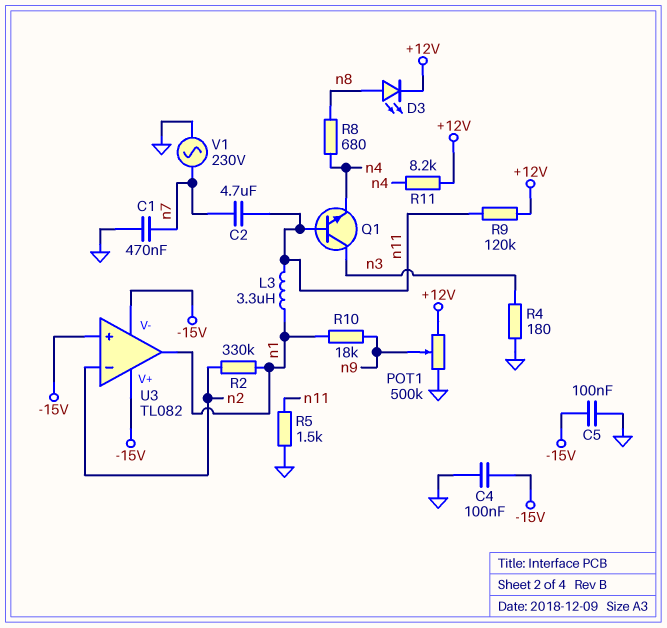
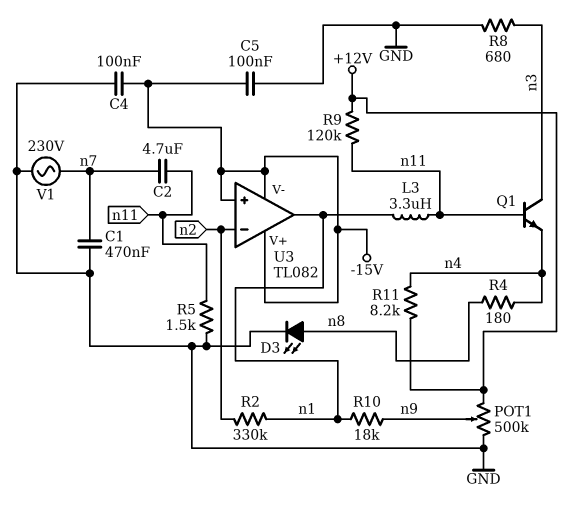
D3: LED (A n8, K +12V) -> LED (A n8, K GND)
R4: 180 (GND, n3) -> 180 (n4, n8)
R8: 680 (n4, n8) -> 680 (GND, n3)

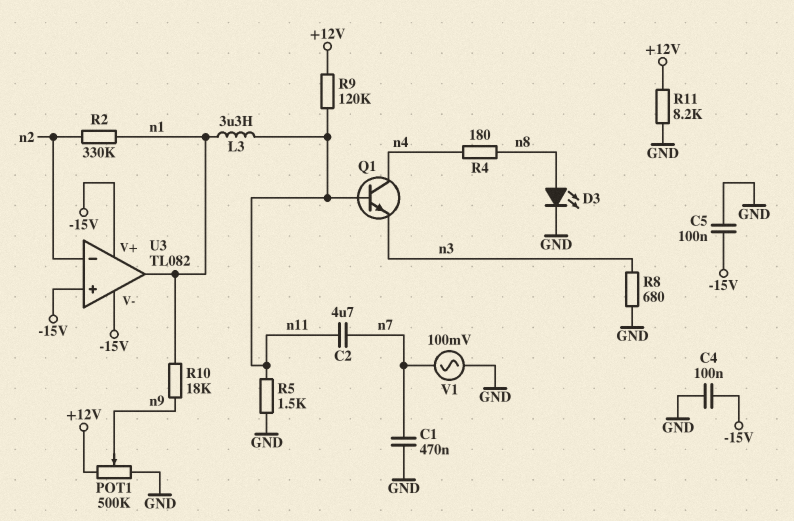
Q1: NPN (B n11, C n3, E n4) -> NPN (B n11, C n4, E n3)
R11: 8.2k (+12V, n4) -> 8.2k (+12V, GND)
V1: AC 230V (GND, n7) -> AC 100mV (GND, n7)

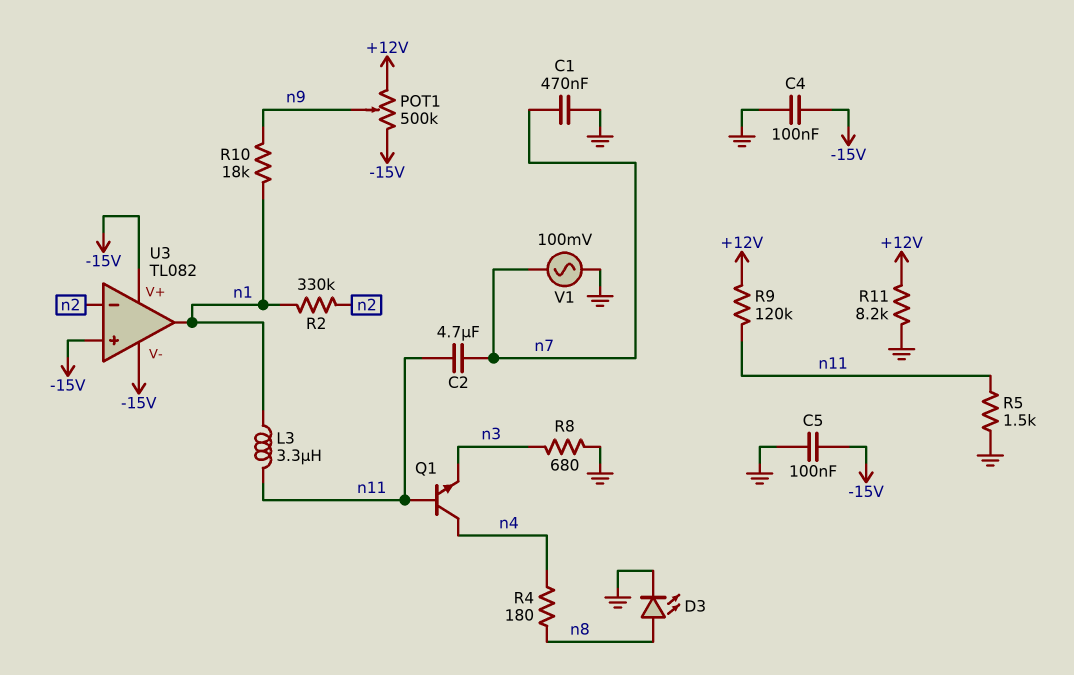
POT1: 500k (+12V, GND, wiper n9) -> 500k (+12V, -15V, wiper n9)

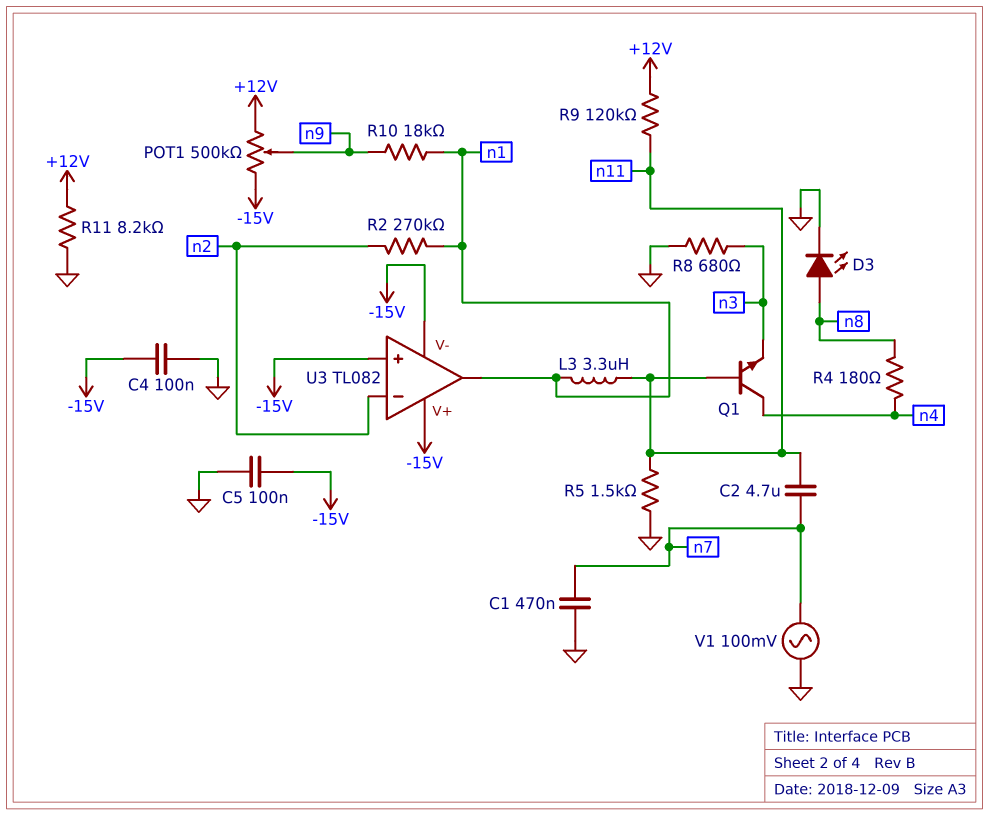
R2: 330k (n1, n2) -> 270k (n1, n2)

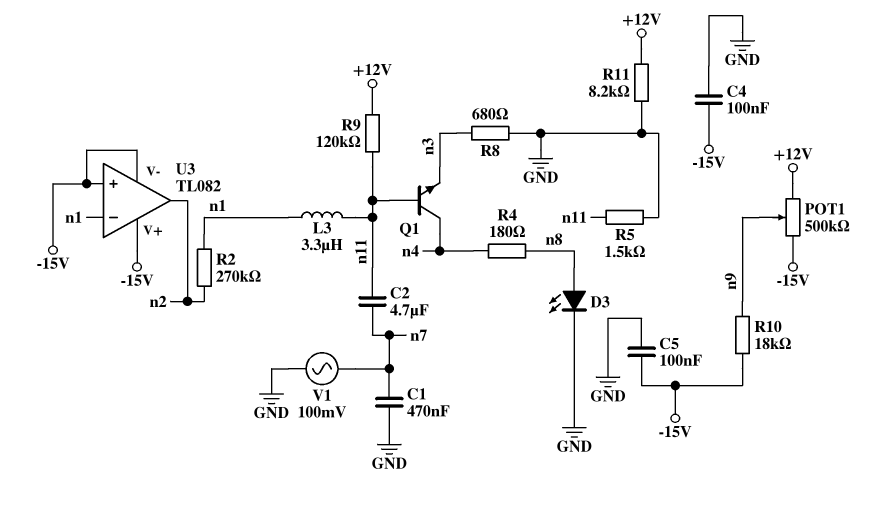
R10: 18k (n1, n9) -> 18k (-15V, n9)
U3 pin in-: n2 -> n1
U3 pin out: n1 -> n2

